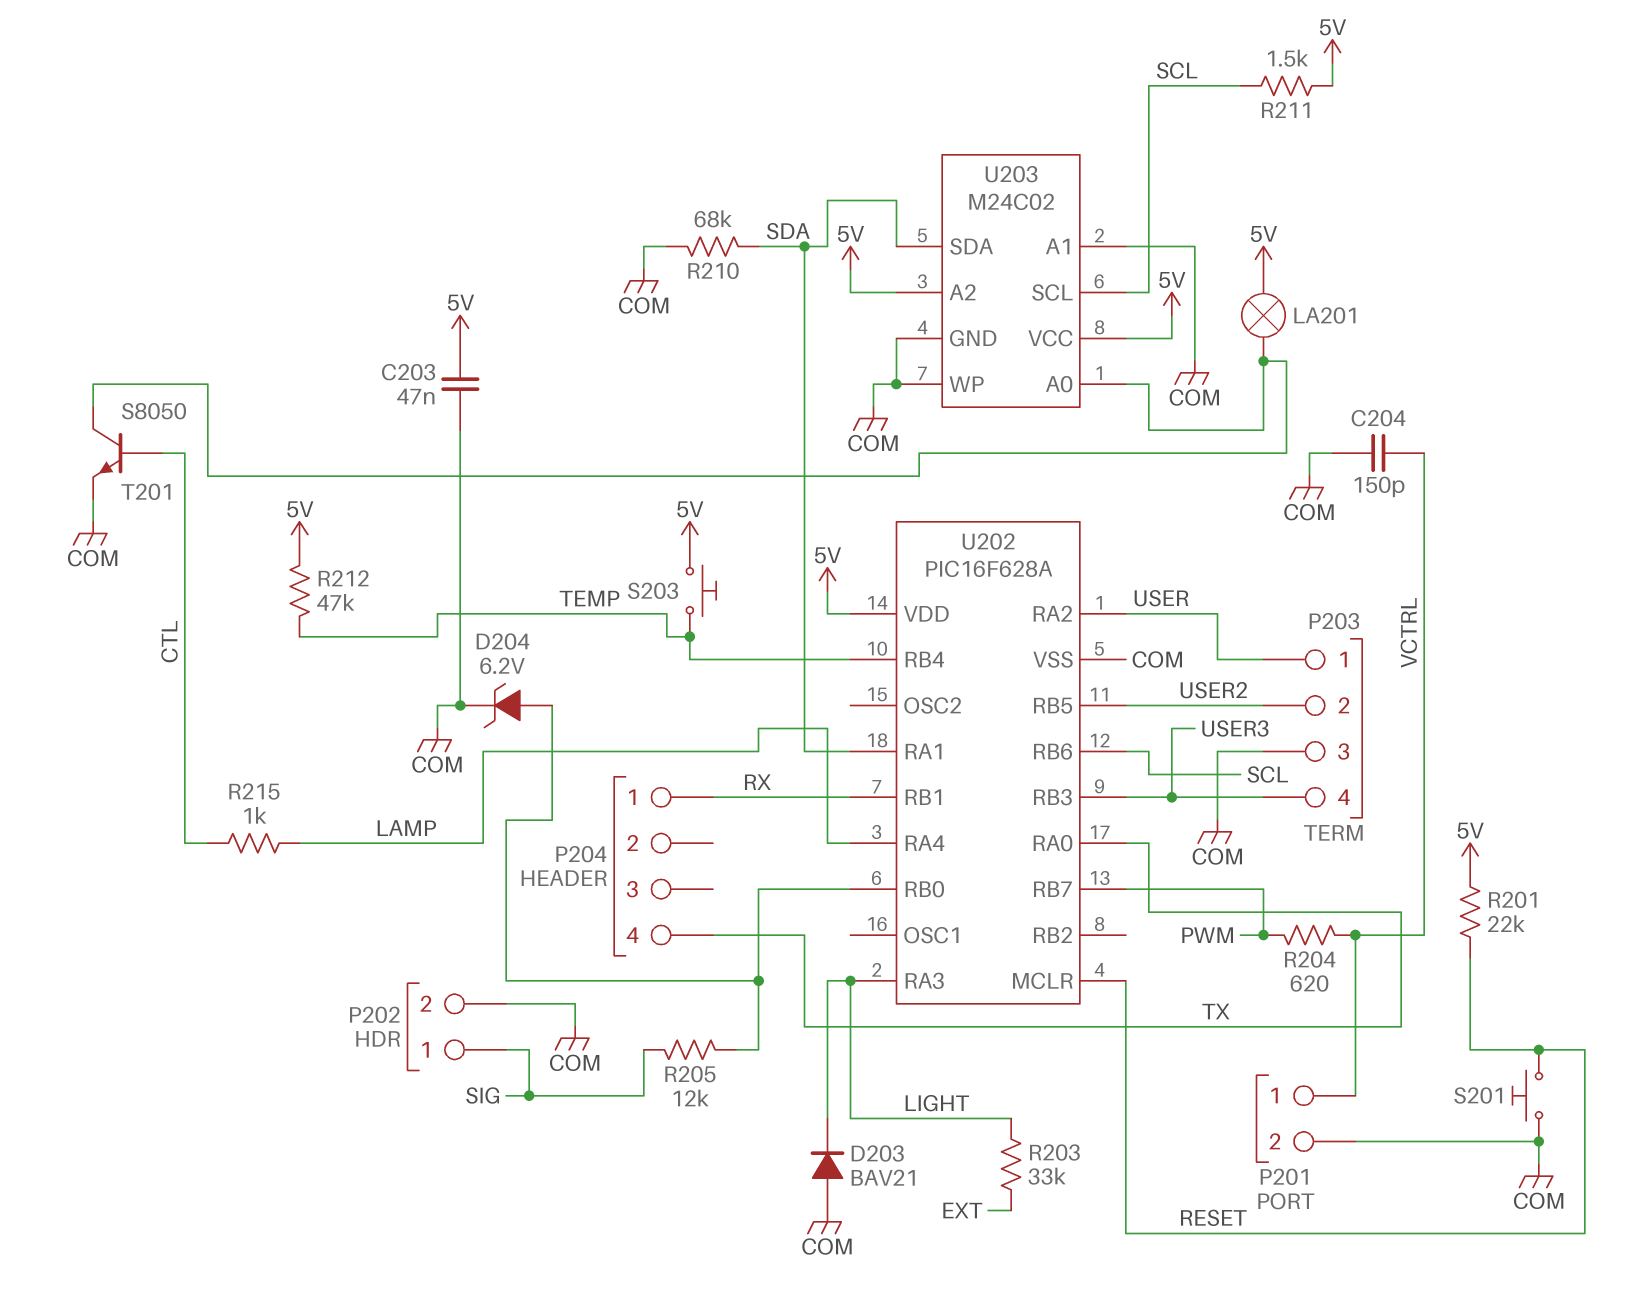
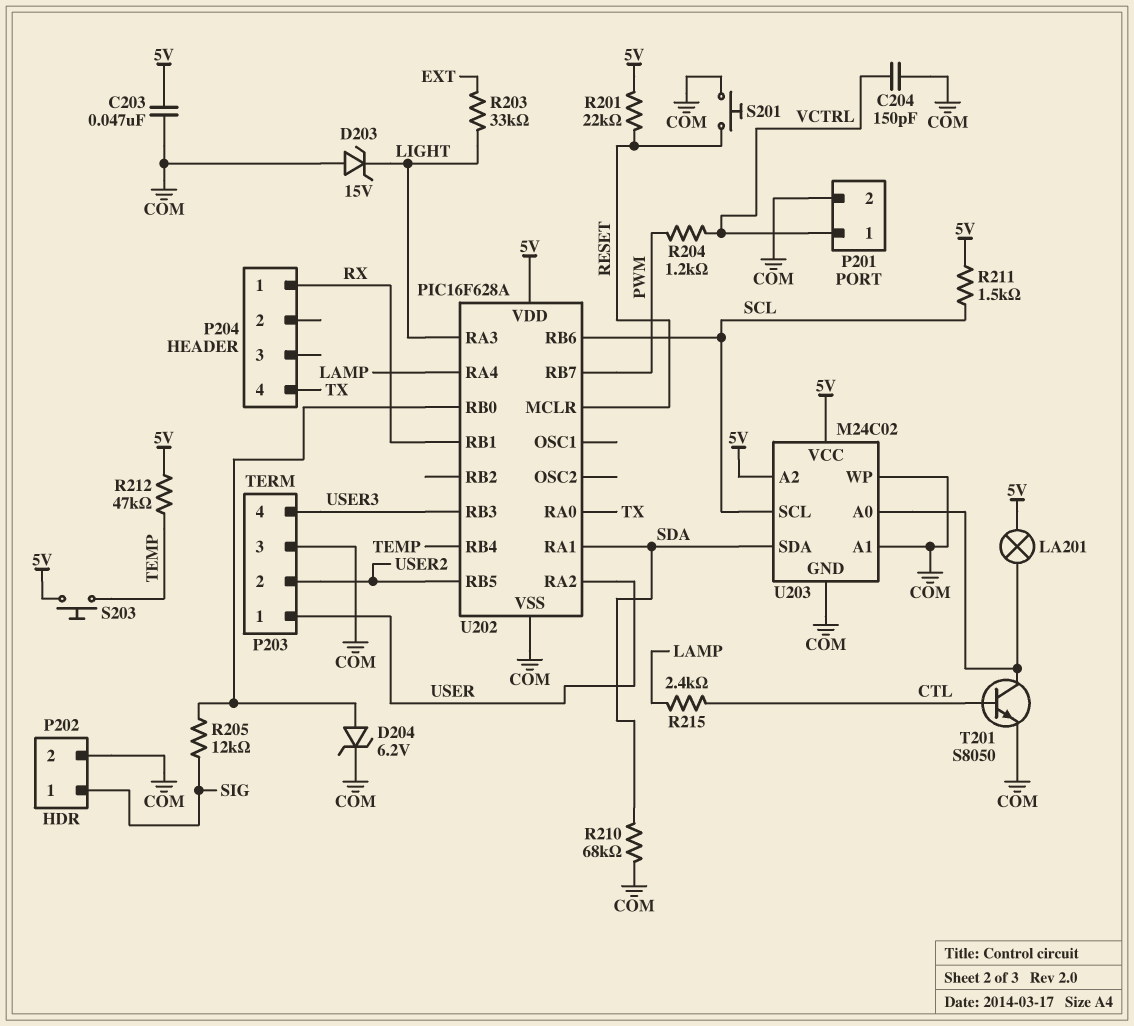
D203: diode BAV21 (A COM, K LIGHT) -> zener 15V (A COM, K LIGHT)
R204: 620 (PWM, VCTRL) -> 1.2k (PWM, VCTRL)
R215: 1k (CTL, LAMP) -> 2.4k (CTL, LAMP)

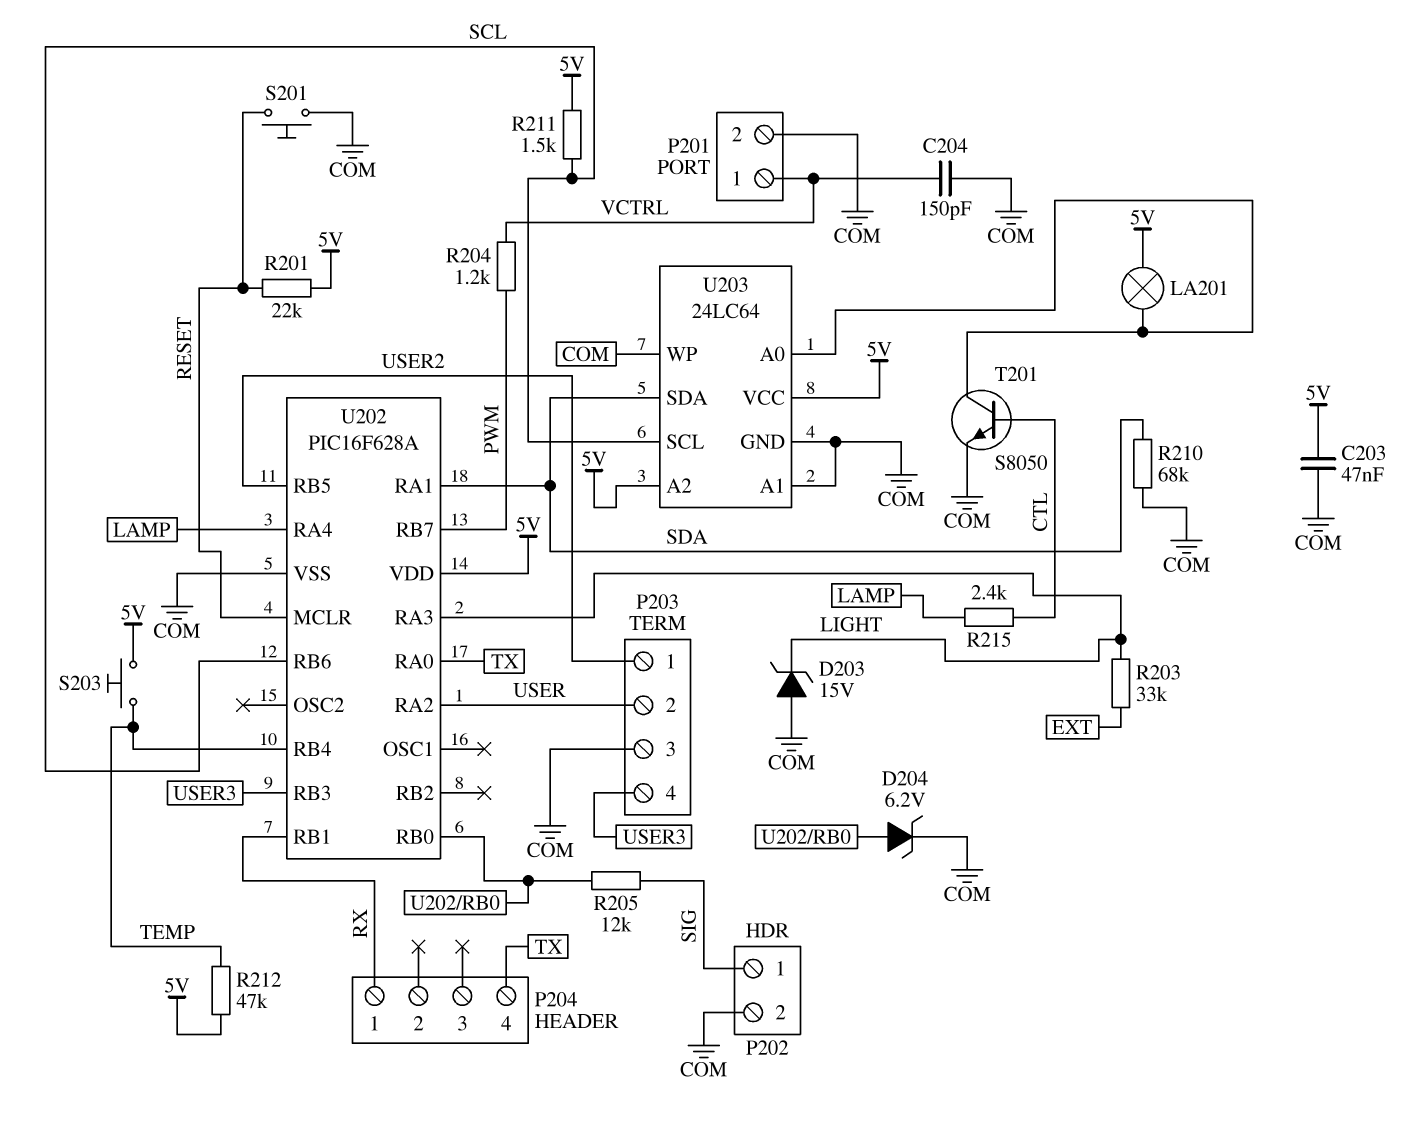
P203 pin 1: USER -> USER2
P203 pin 2: USER2 -> USER
U203: M24C02 -> 24LC64

